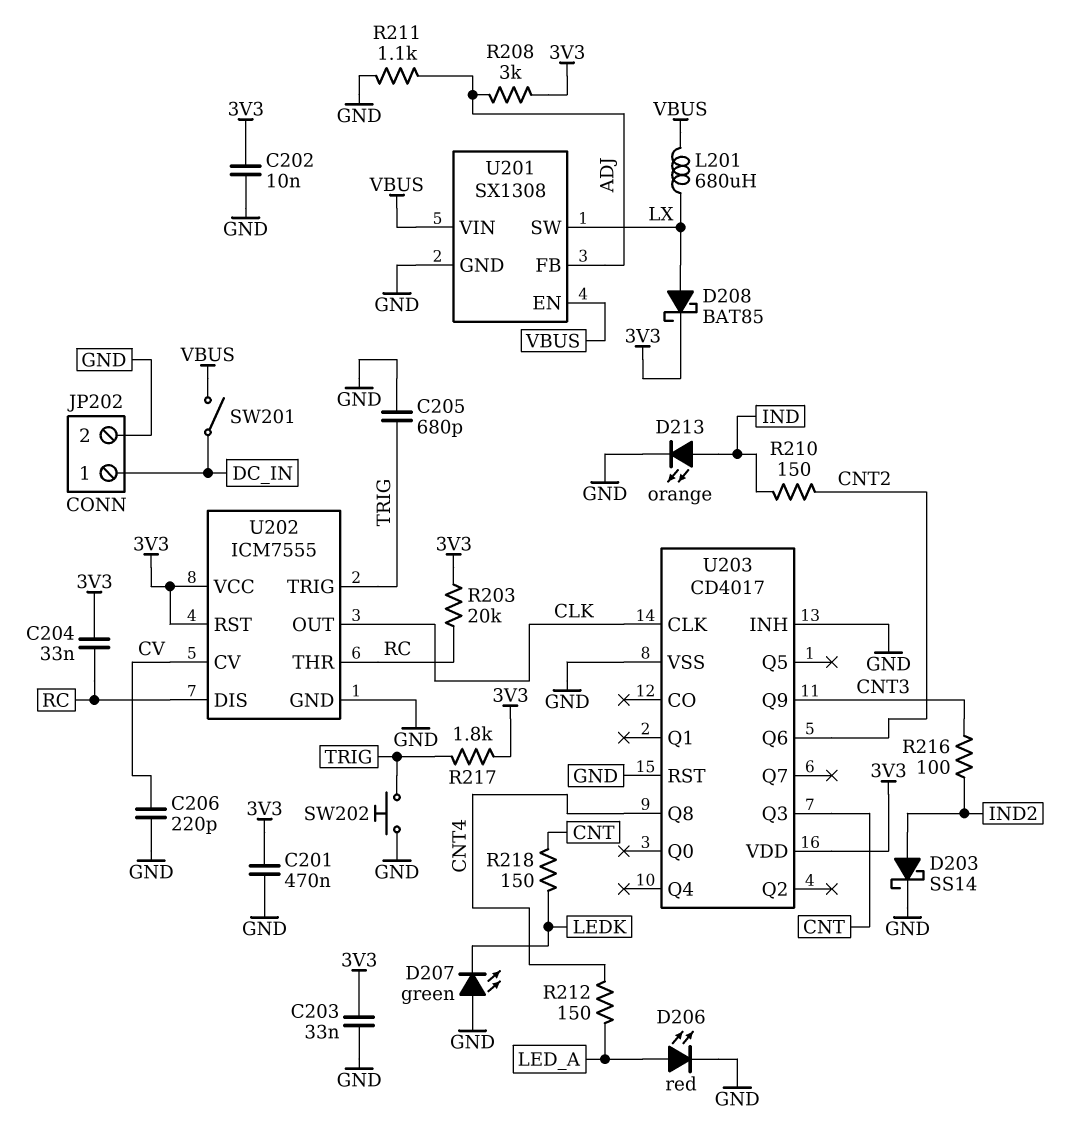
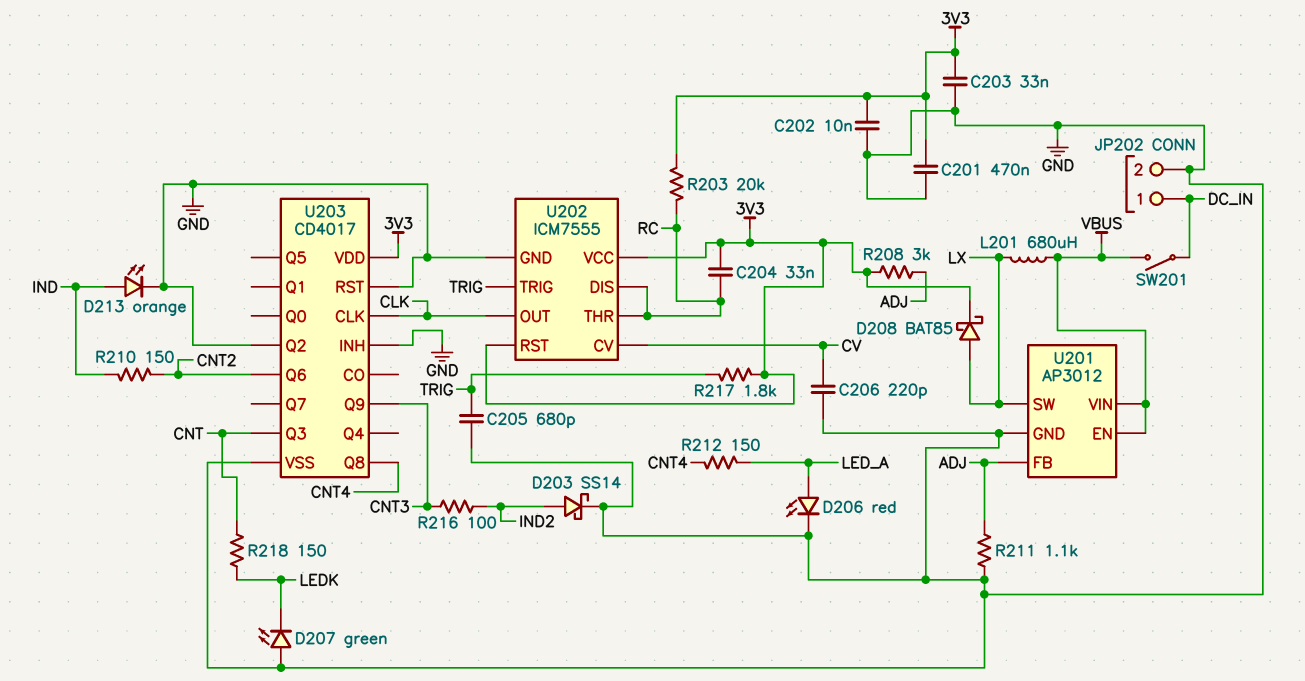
SW202: button (GND, TRIG) -> none
U201: SX1308 -> AP3012
U203 pin Q2: none -> GND

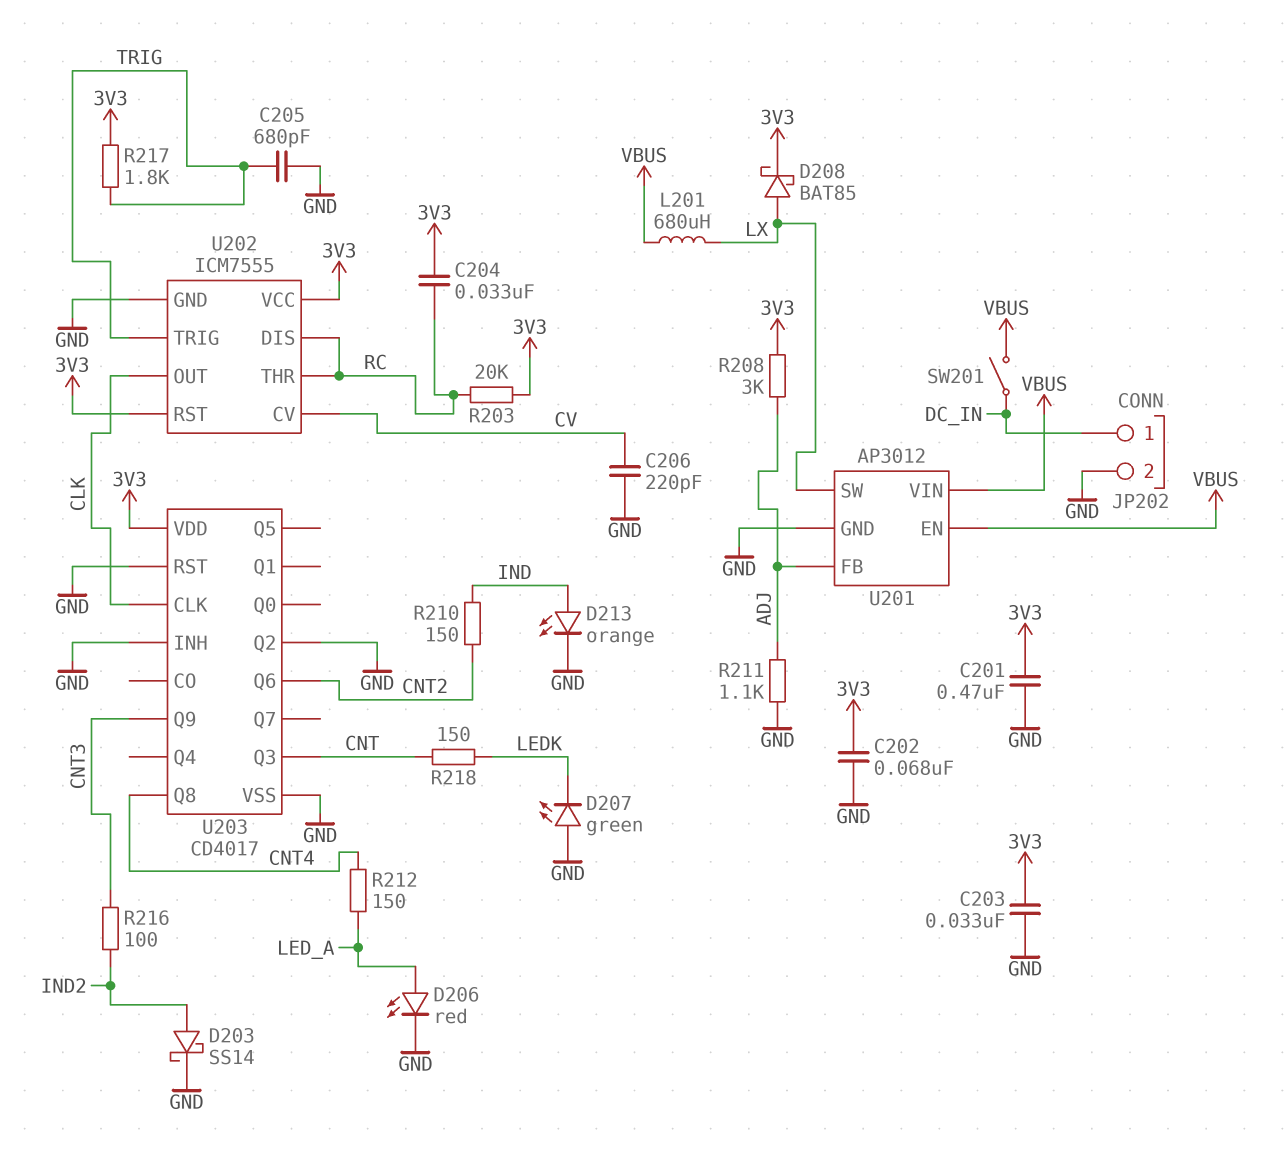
C202: 10nF (3V3, GND) -> 68nF (3V3, GND)

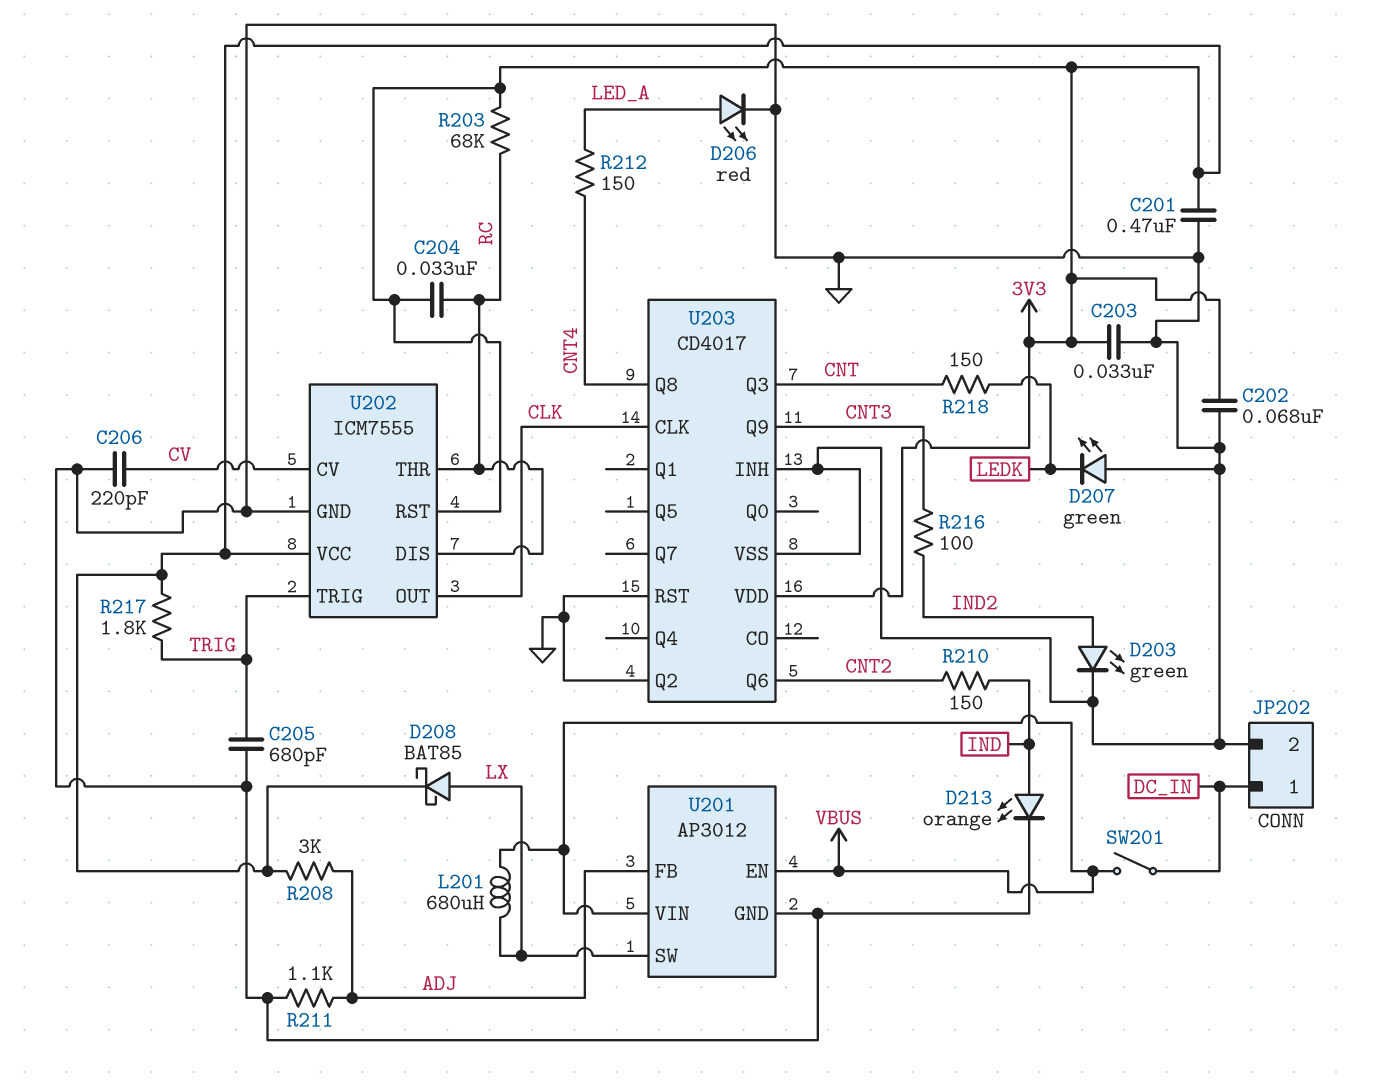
D203: schottky SS14 (A IND2, K GND) -> LED green (A IND2, K GND)
R203: 20k (3V3, RC) -> 68k (3V3, RC)

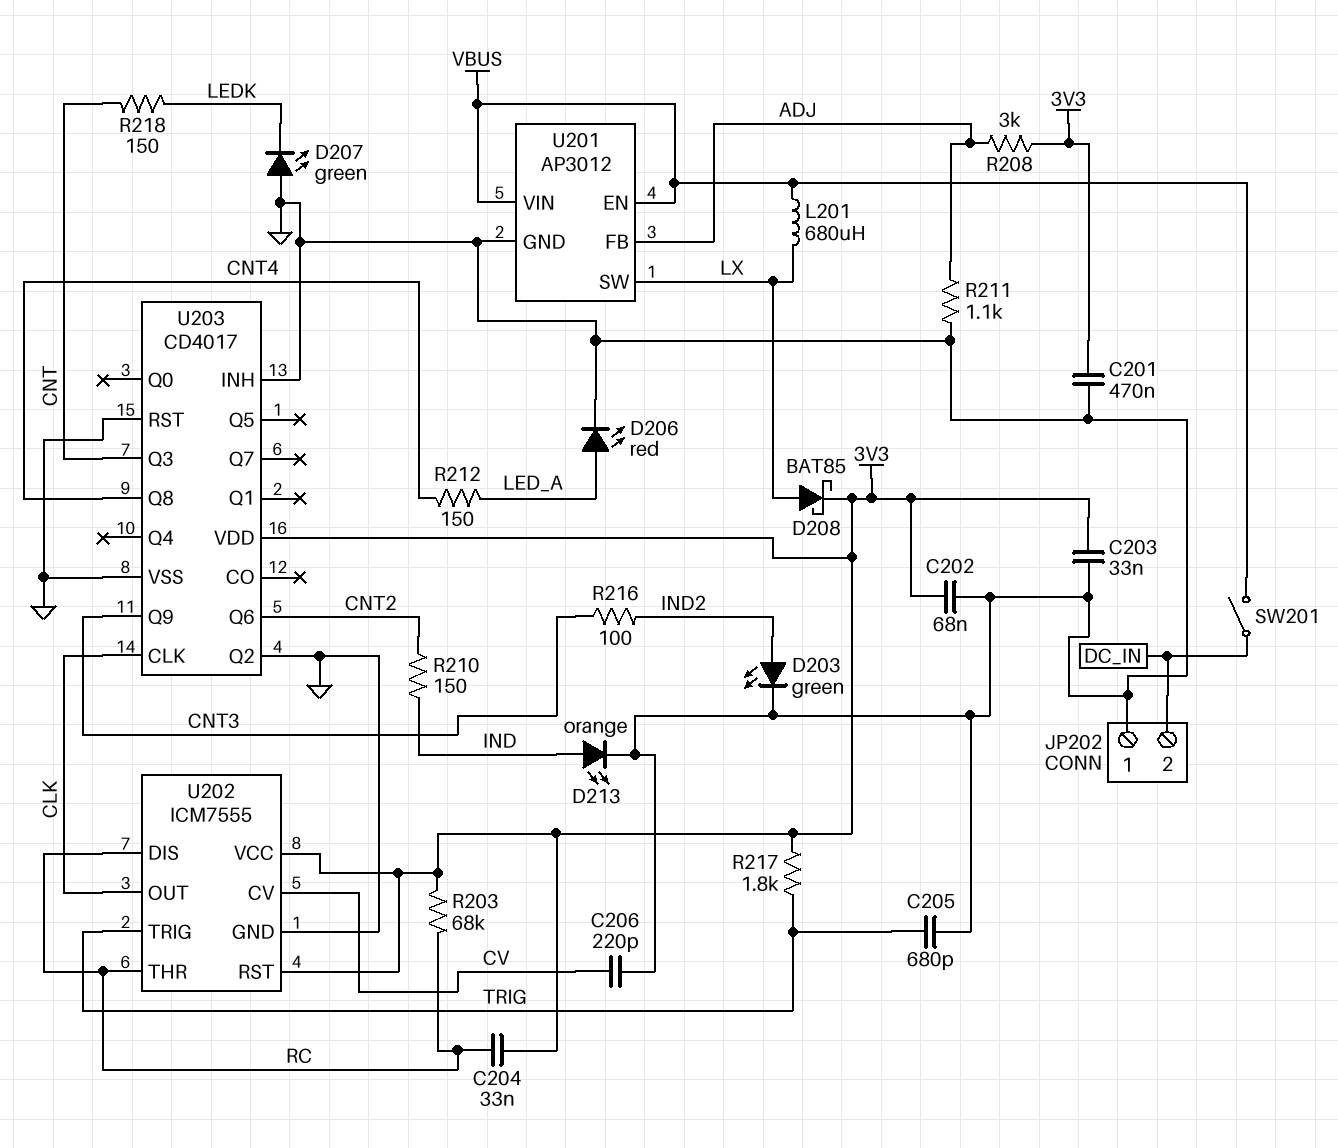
JP202 pin 1: DC_IN -> GND
JP202 pin 2: GND -> DC_IN

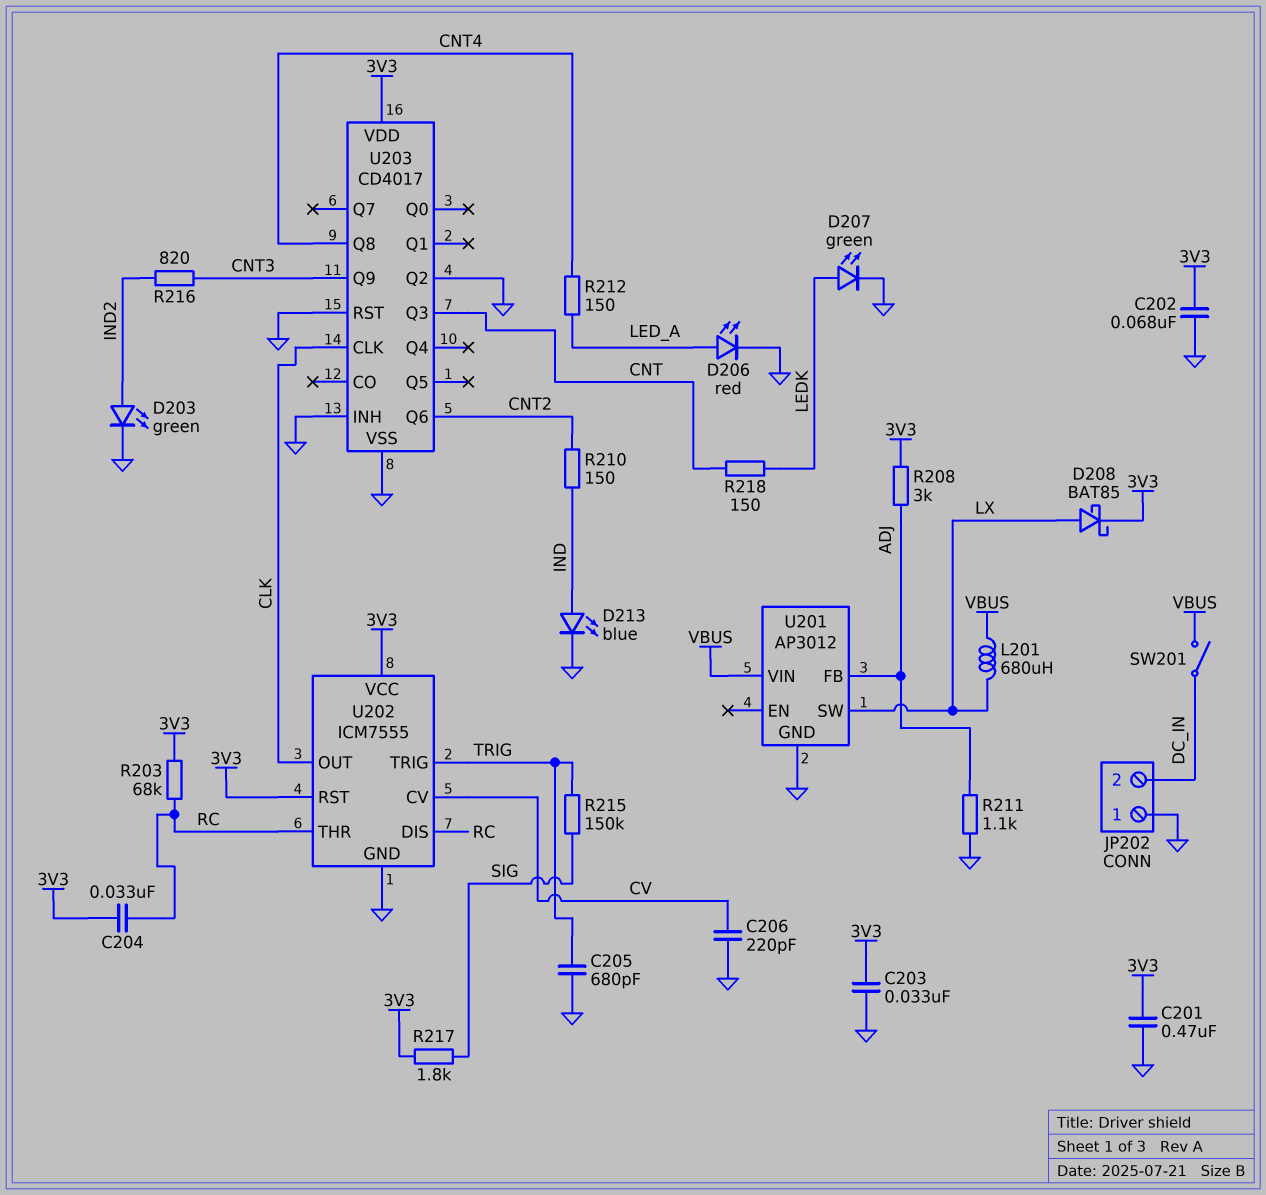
D207: LED green (A GND, K LEDK) -> LED green (A LEDK, K GND)
D213: LED orange (A IND, K GND) -> LED blue (A IND, K GND)
R215: none -> 150k (SIG, TRIG)
R216: 100 (CNT3, IND2) -> 820 (CNT3, IND2)
R217: 1.8k (3V3, TRIG) -> 1.8k (3V3, SIG)
U201 pin EN: VBUS -> none

